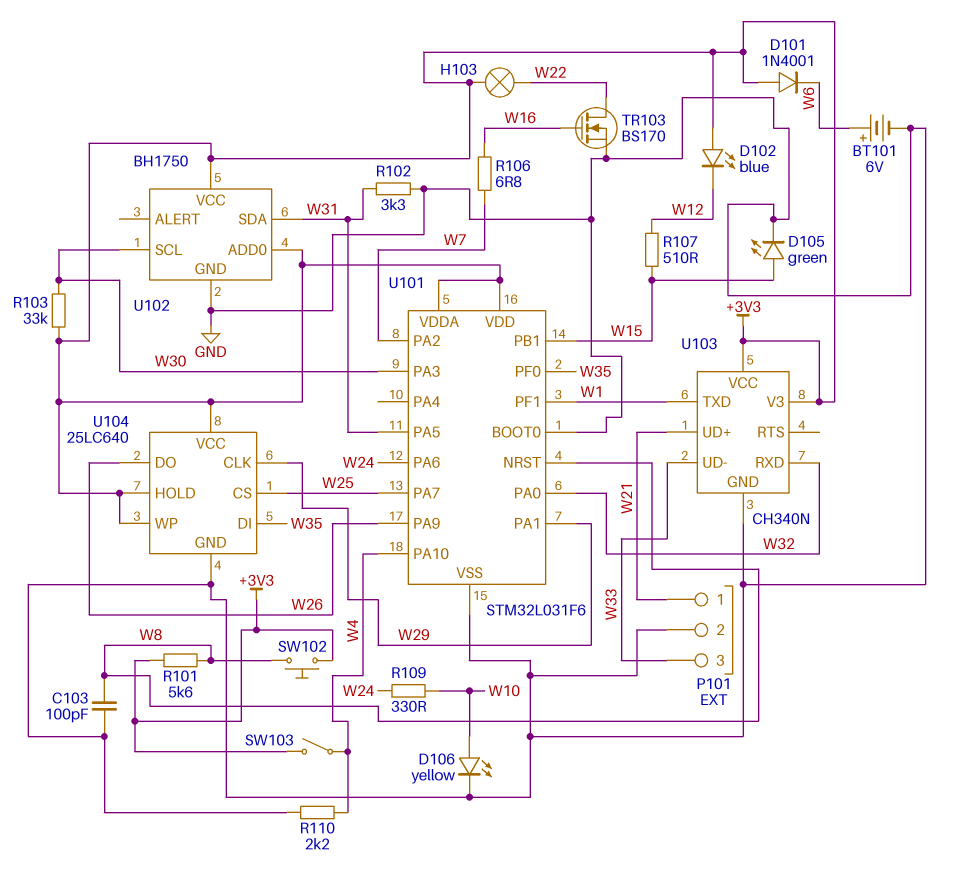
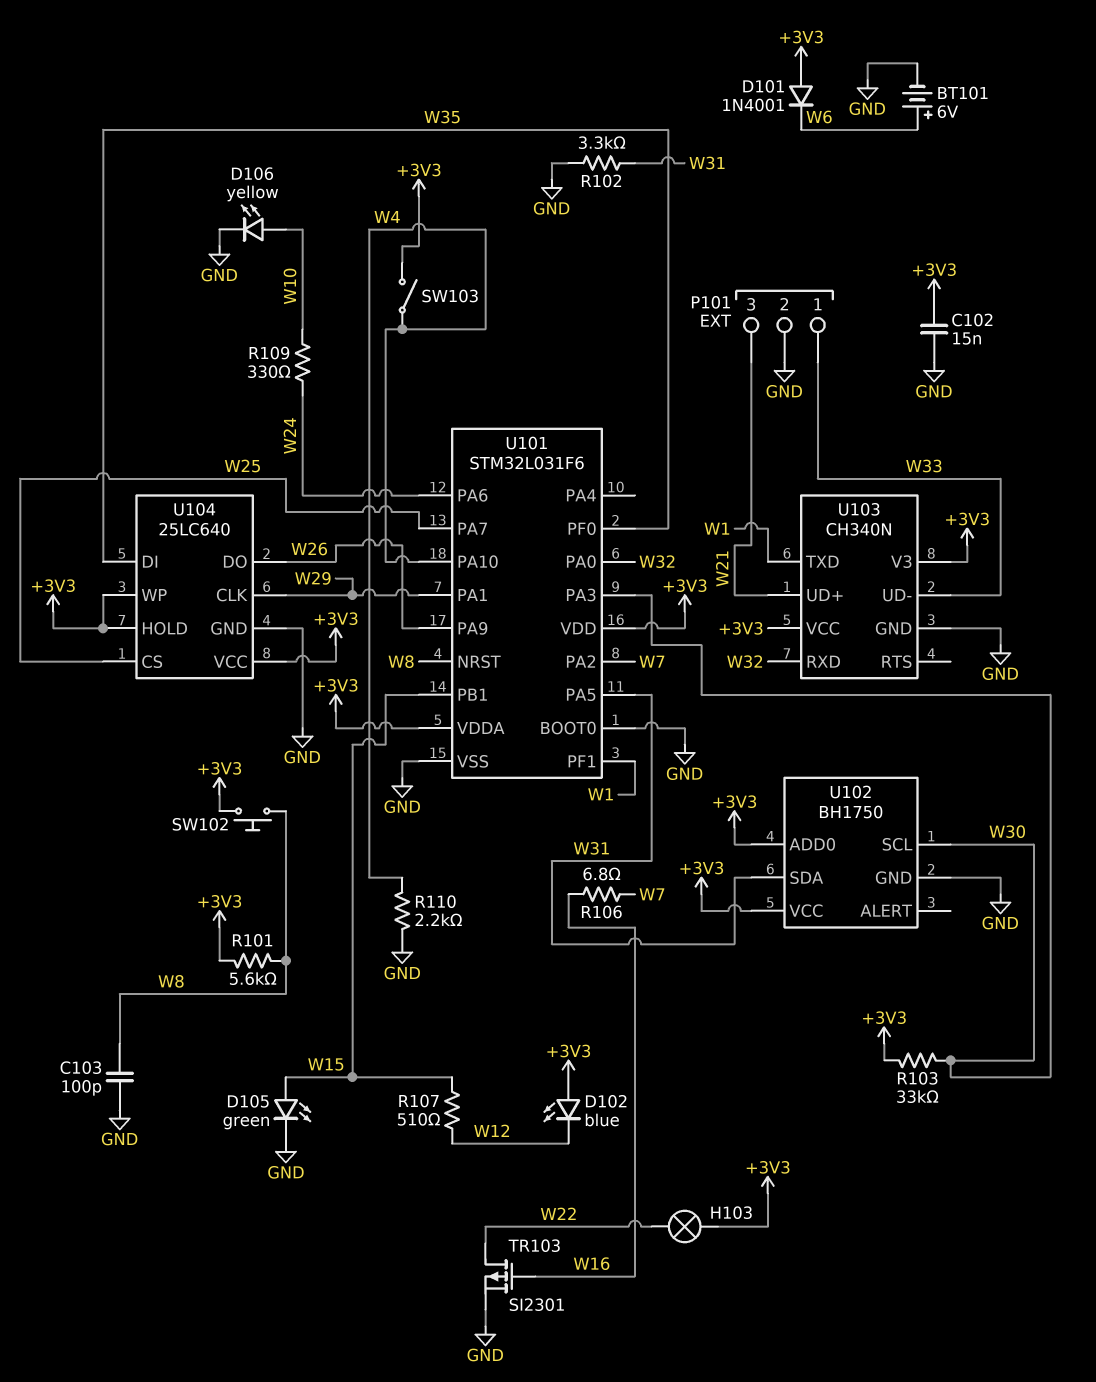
C102: none -> 15nF (+3V3, GND)
P101 pin 1: W21 -> W33
P101 pin 3: W33 -> W21
TR103: NMOS BS170 (G W16, D W22, S GND) -> PMOS SI2301 (G W16, D W22, S GND)

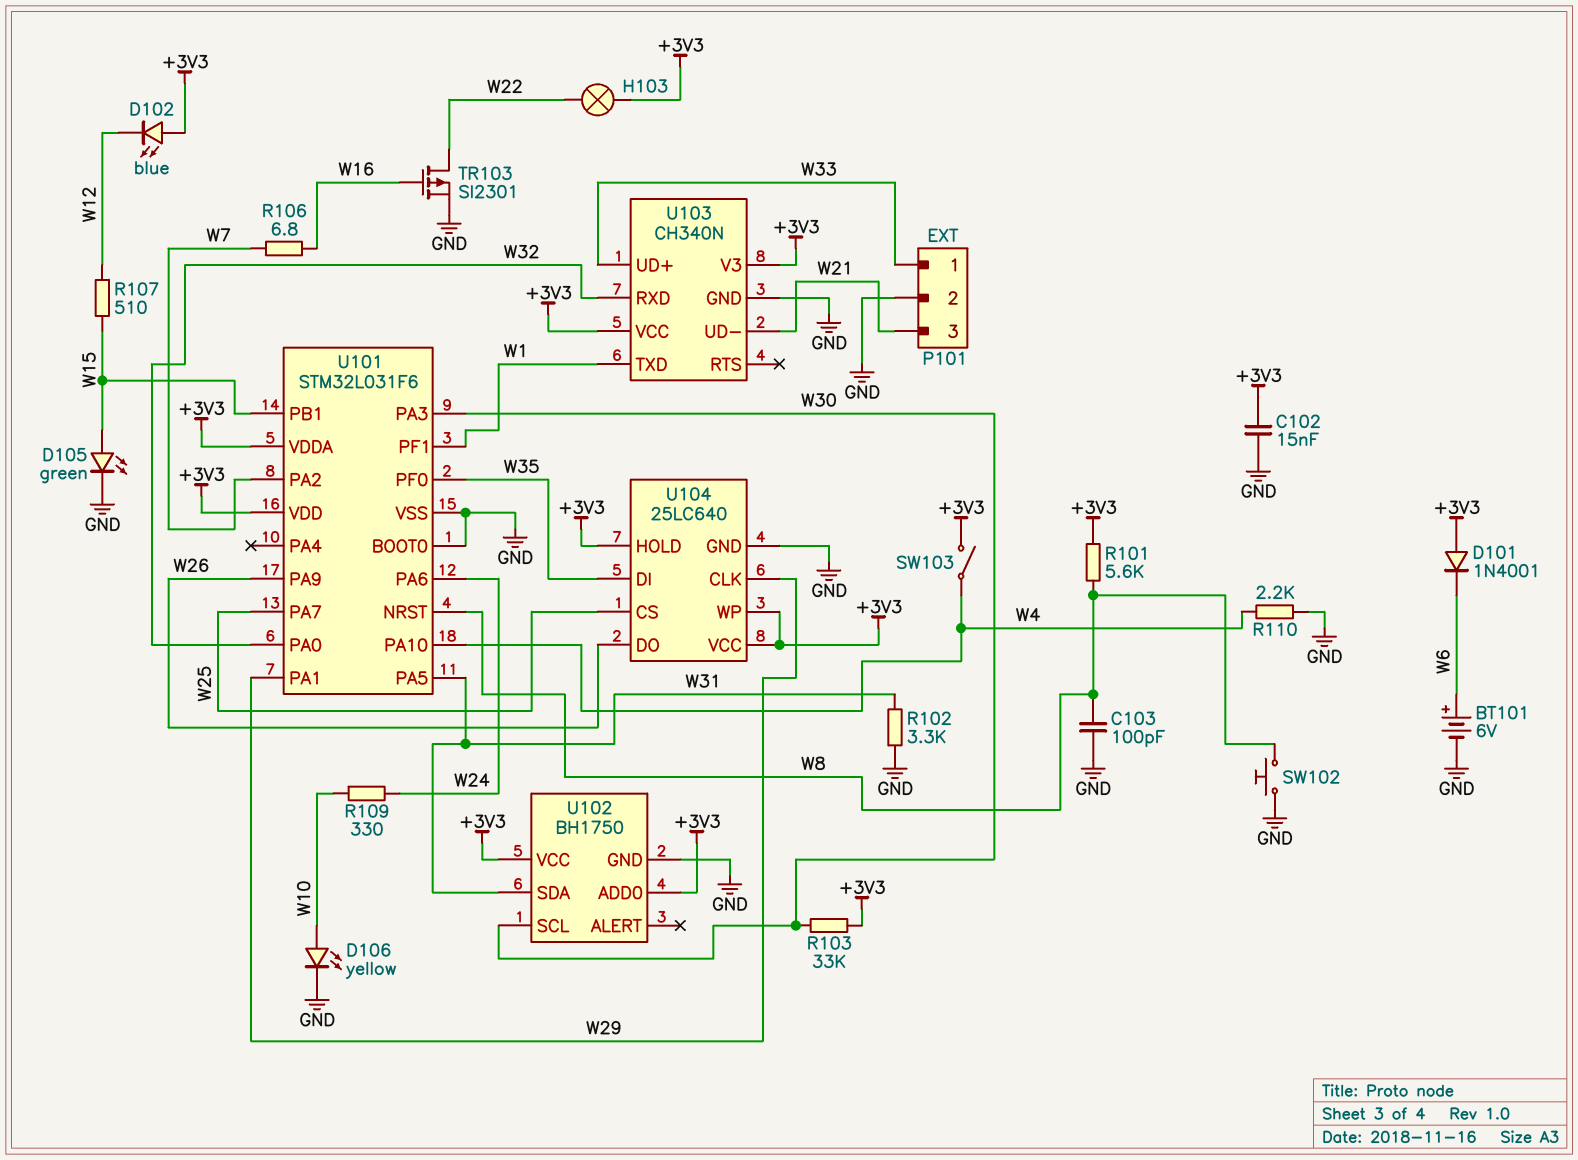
SW102: button (+3V3, W8) -> button (GND, W8)
U103 pin UD+: W21 -> W33
U103 pin UD-: W33 -> W21

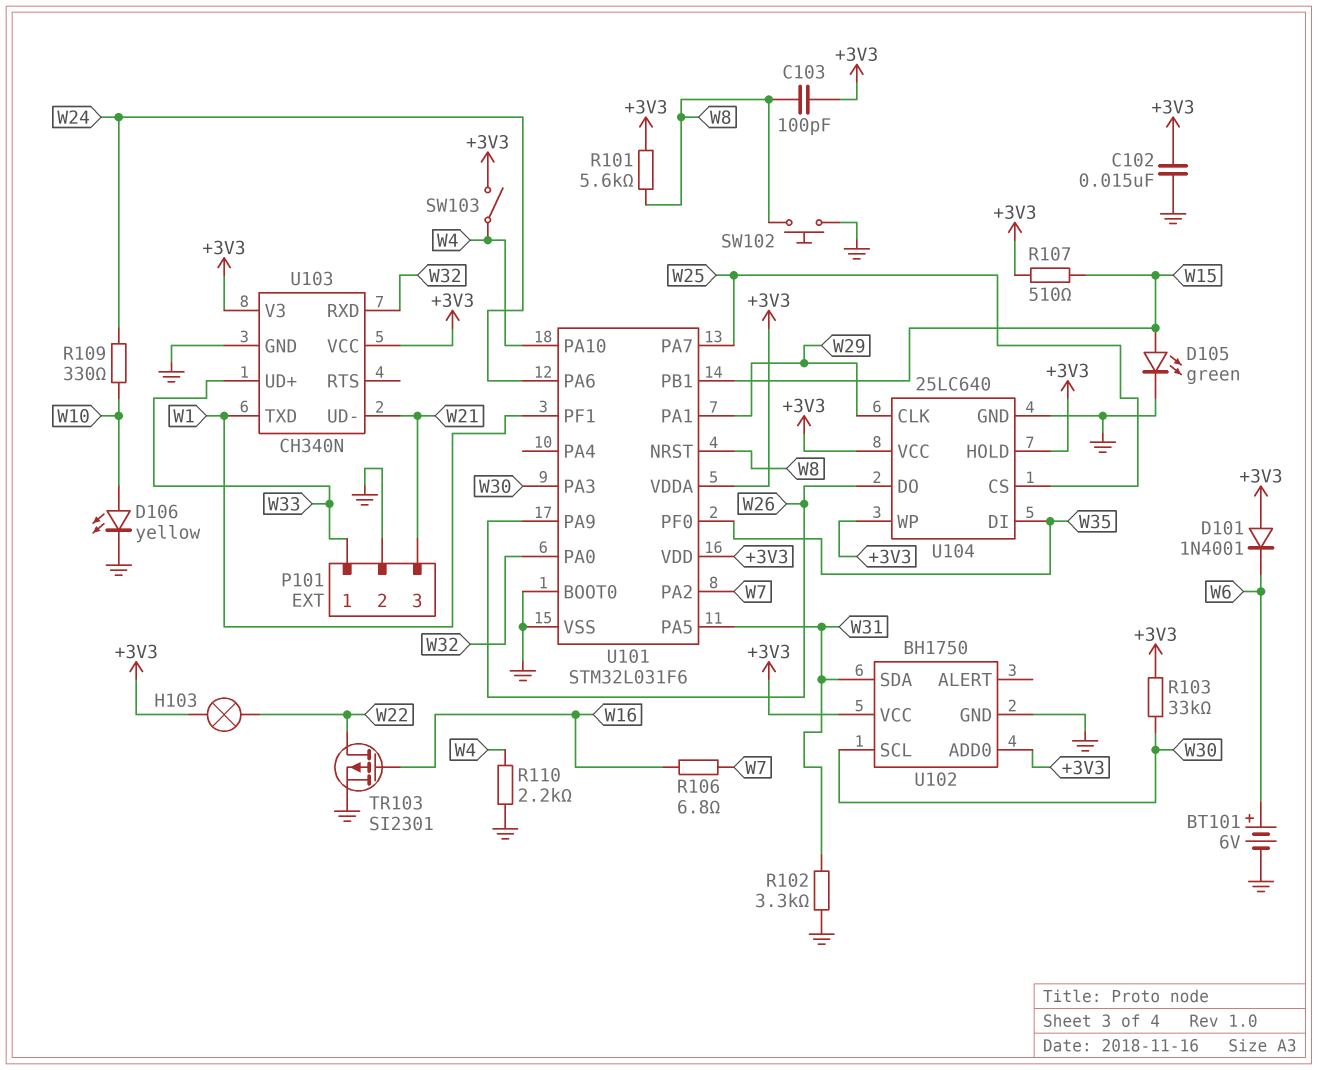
C103: 100pF (GND, W8) -> 100pF (+3V3, W8)
D102: LED blue (A +3V3, K W12) -> none
R107: 510 (W12, W15) -> 510 (+3V3, W15)

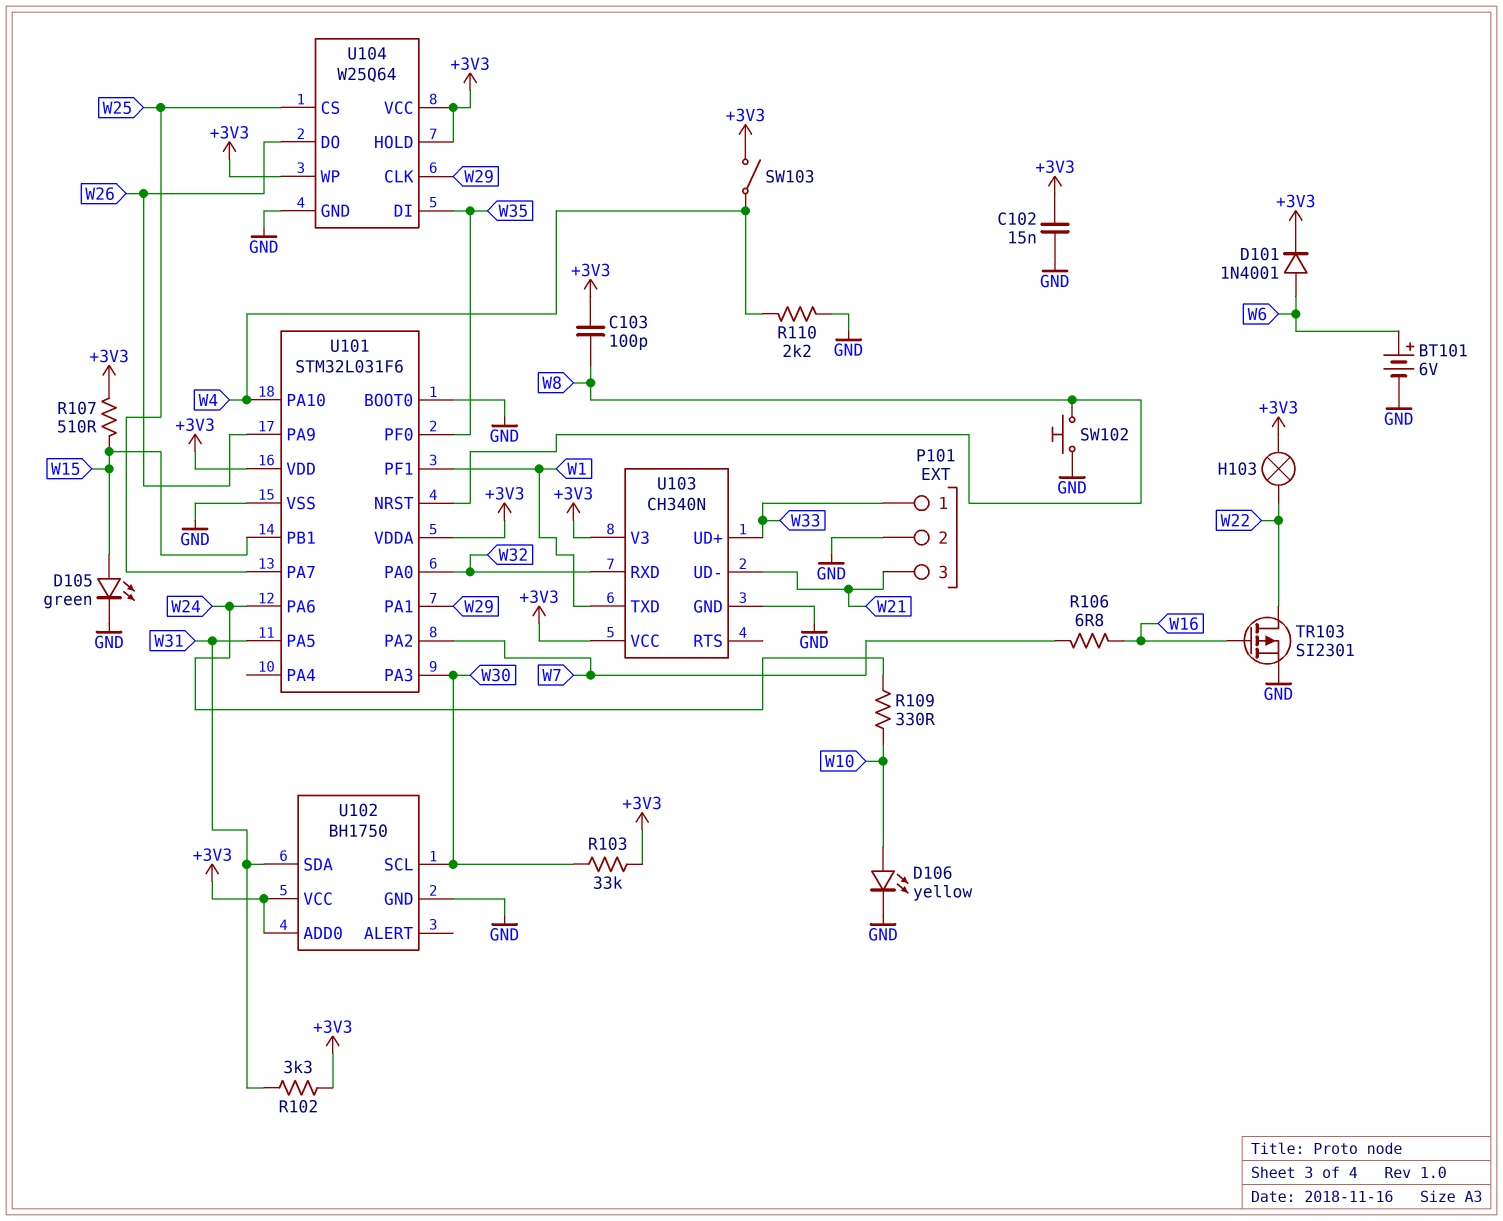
D101: diode 1N4001 (A +3V3, K W6) -> diode 1N4001 (A W6, K +3V3)
R101: 5.6k (+3V3, W8) -> none
R102: 3.3k (GND, W31) -> 3.3k (+3V3, W31)
U104: 25LC640 -> W25Q64

